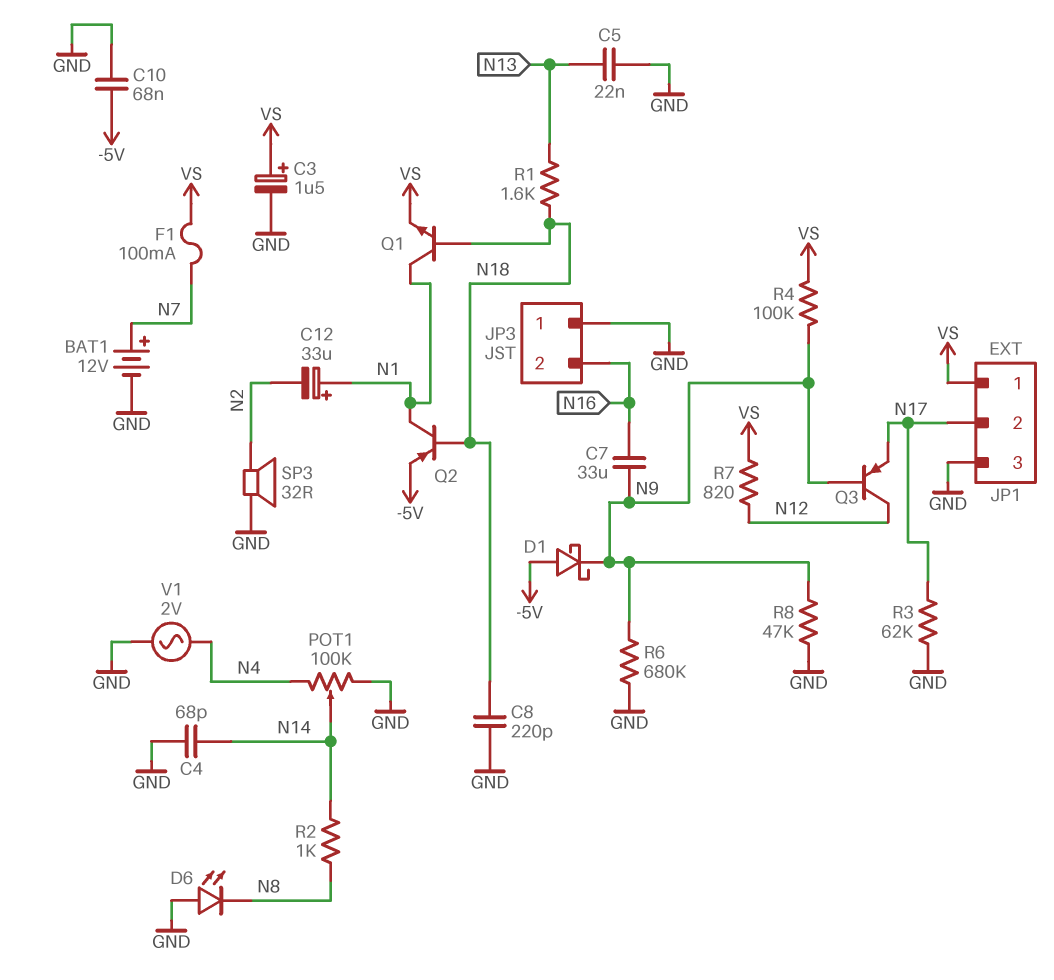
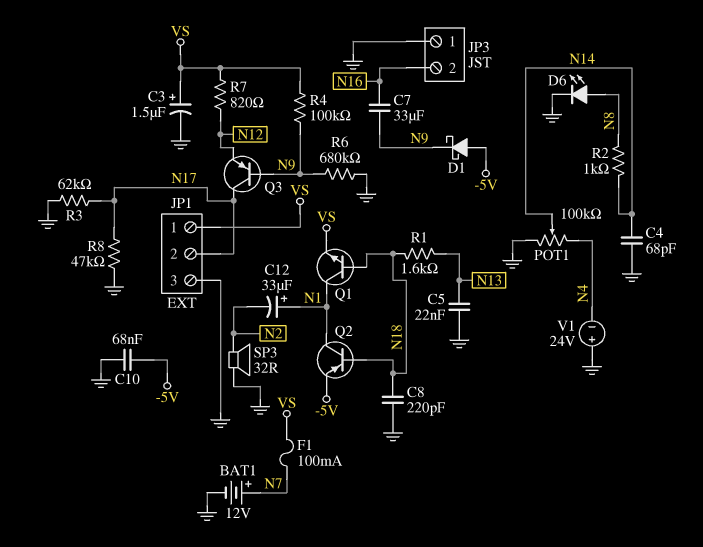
D6: LED (A GND, K N8) -> LED (A N8, K GND)
Q3: PNP (B N9, C N12, E N17) -> PNP (B N9, C N17, E N12)
R8: 47k (GND, N9) -> 47k (GND, N17)
V1: AC 2V (GND, N4) -> 24V (plus GND, minus N4)

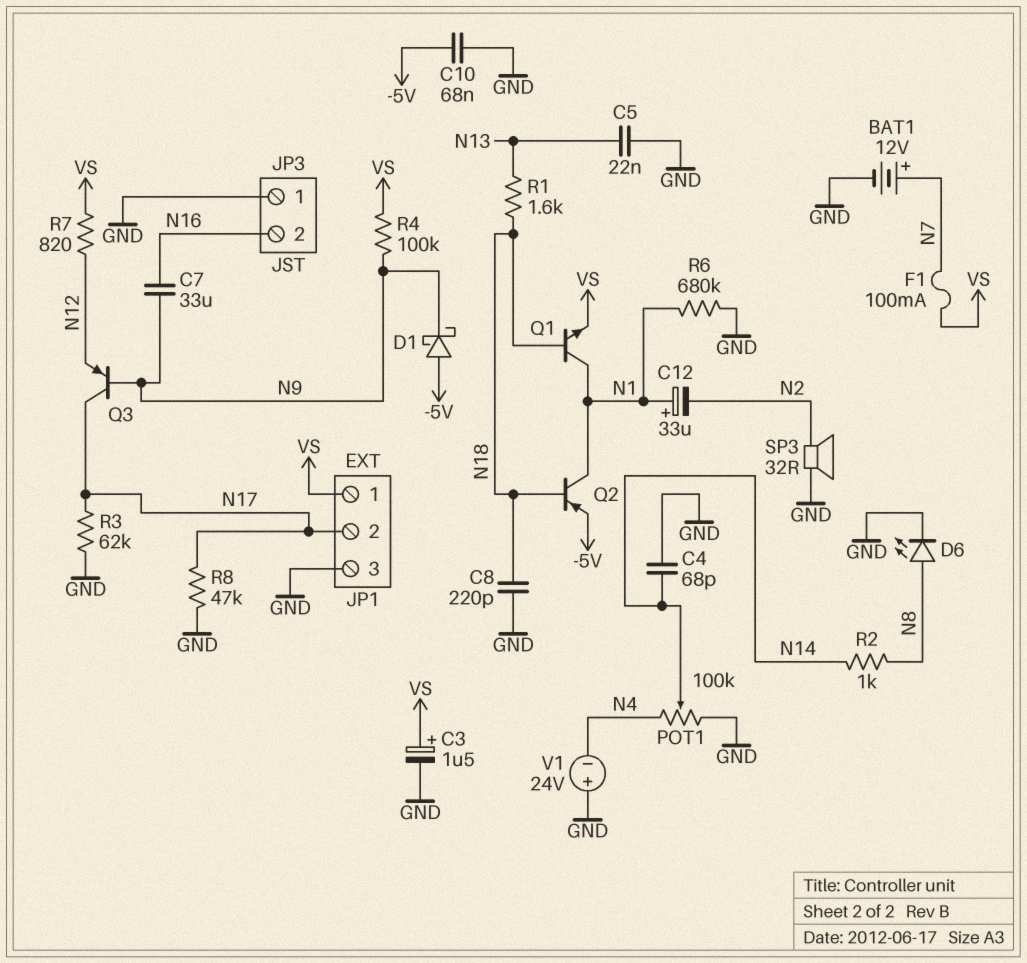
R6: 680k (GND, N9) -> 680k (GND, N1)

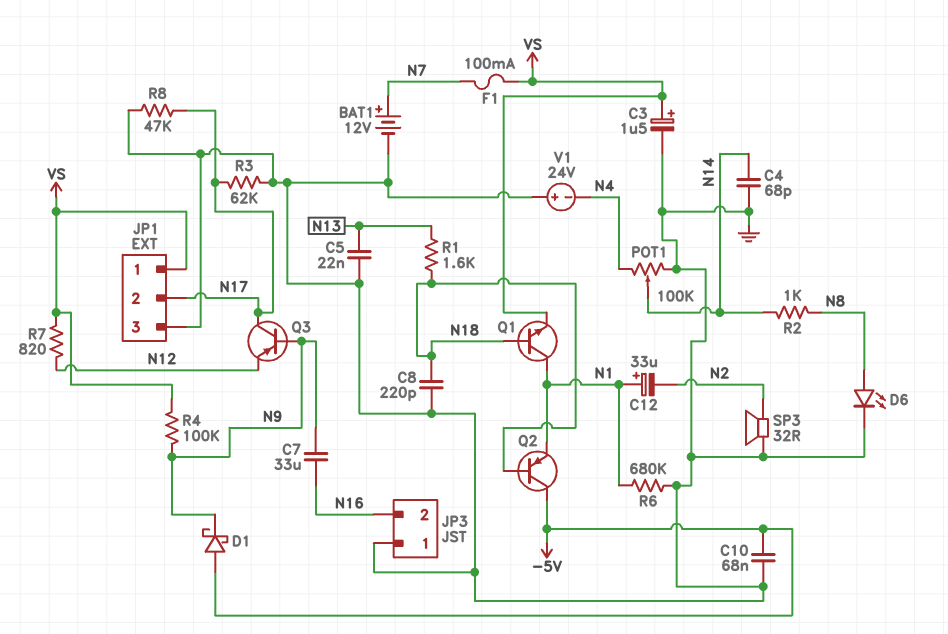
Q2: PNP (B N18, C N1, E -5V) -> PNP (B N18, C -5V, E N1)

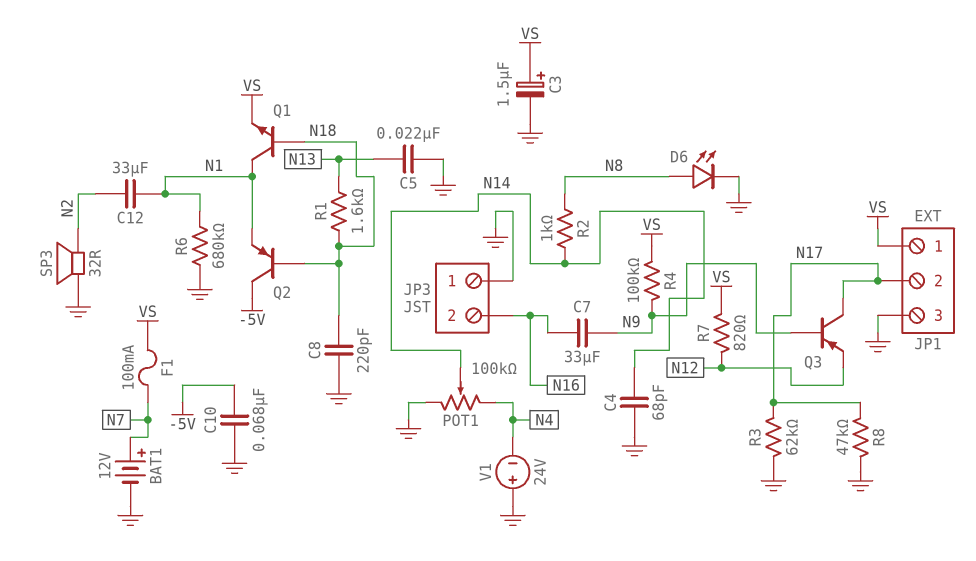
C12: 33uF (plus N1, minus N2) -> 33uF (N1, N2)
D1: schottky (A -5V, K N9) -> none

